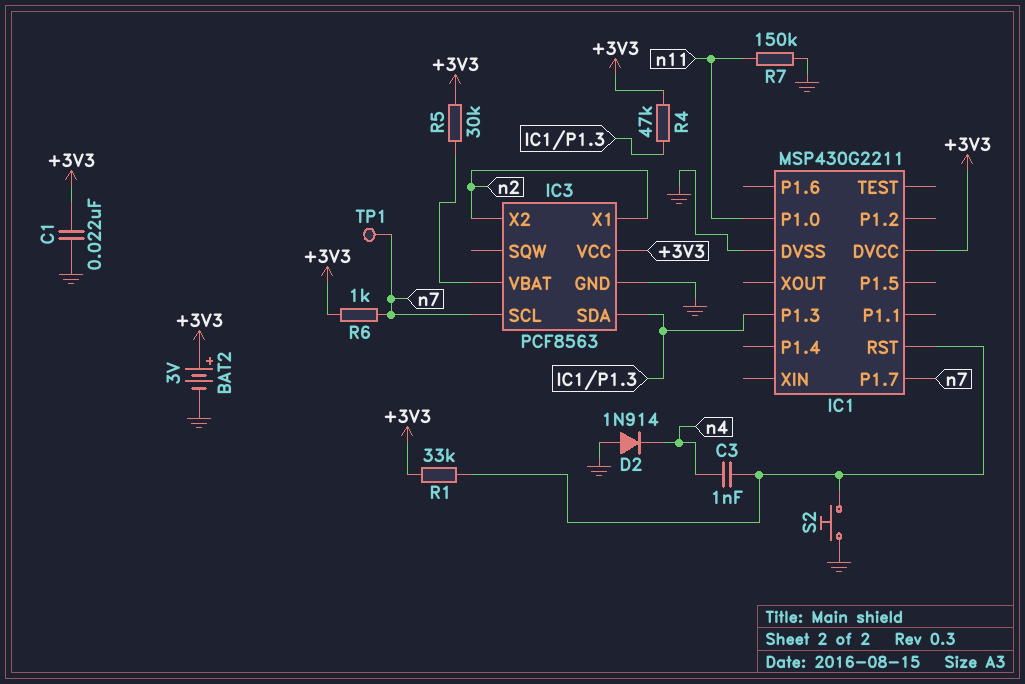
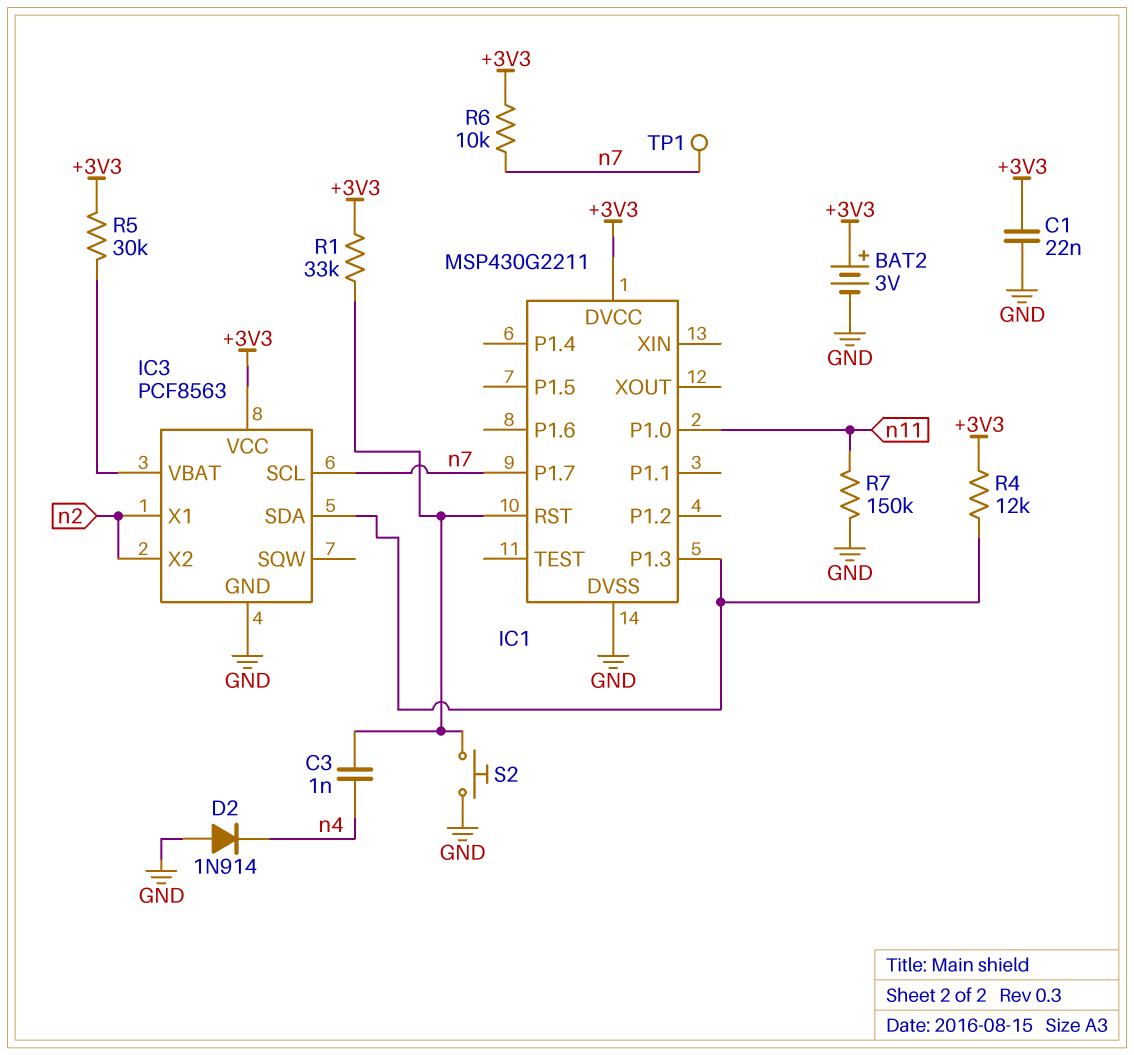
R4: 47k (+3V3, IC1/P1.3) -> 12k (+3V3, IC1/P1.3)
R6: 1k (+3V3, n7) -> 10k (+3V3, n7)

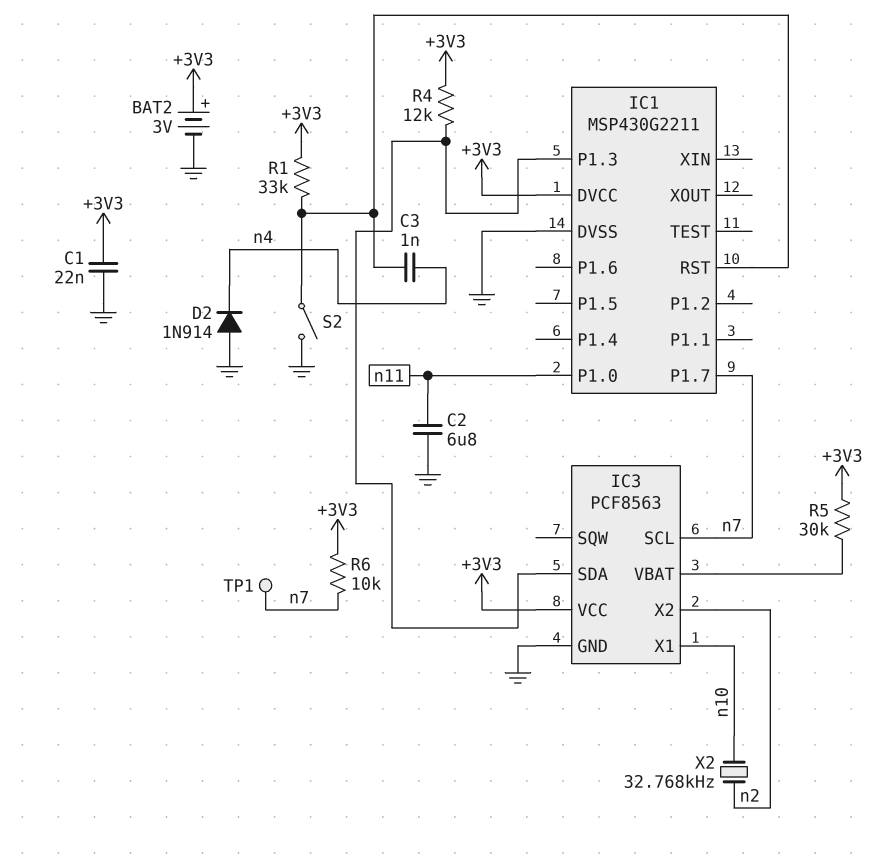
C2: none -> 6.8uF (GND, n11)
IC3 pin X1: n2 -> n10
R7: 150k (GND, n11) -> none
S2: button (GND, IC1/RST) -> switch (GND, IC1/RST)
X2: none -> 32.768kHz (n2, n10)

